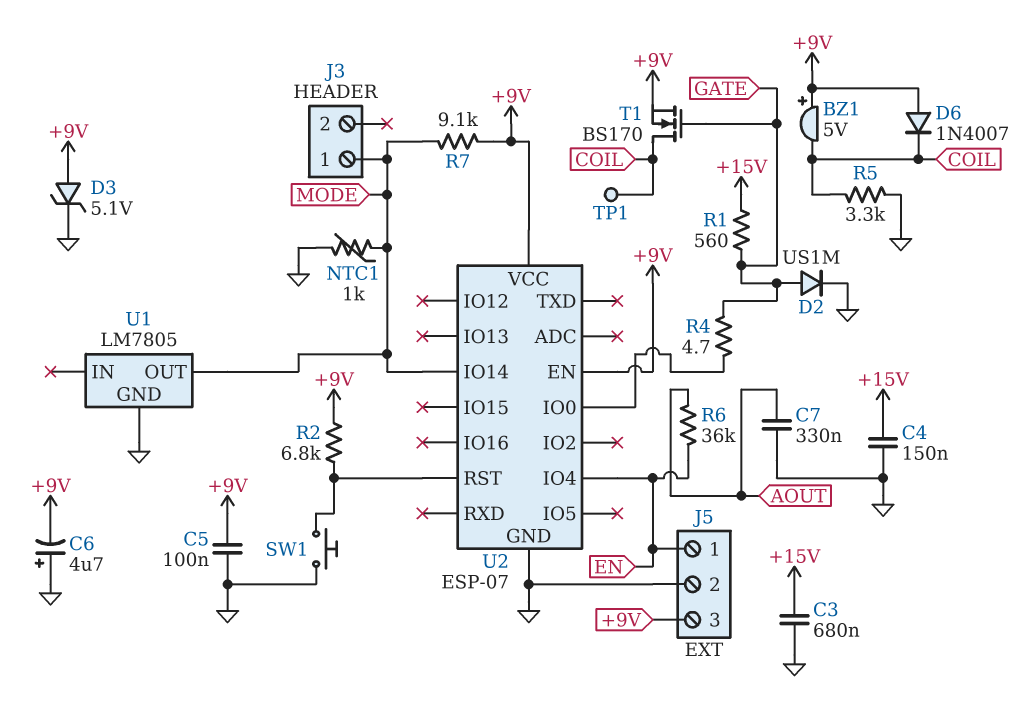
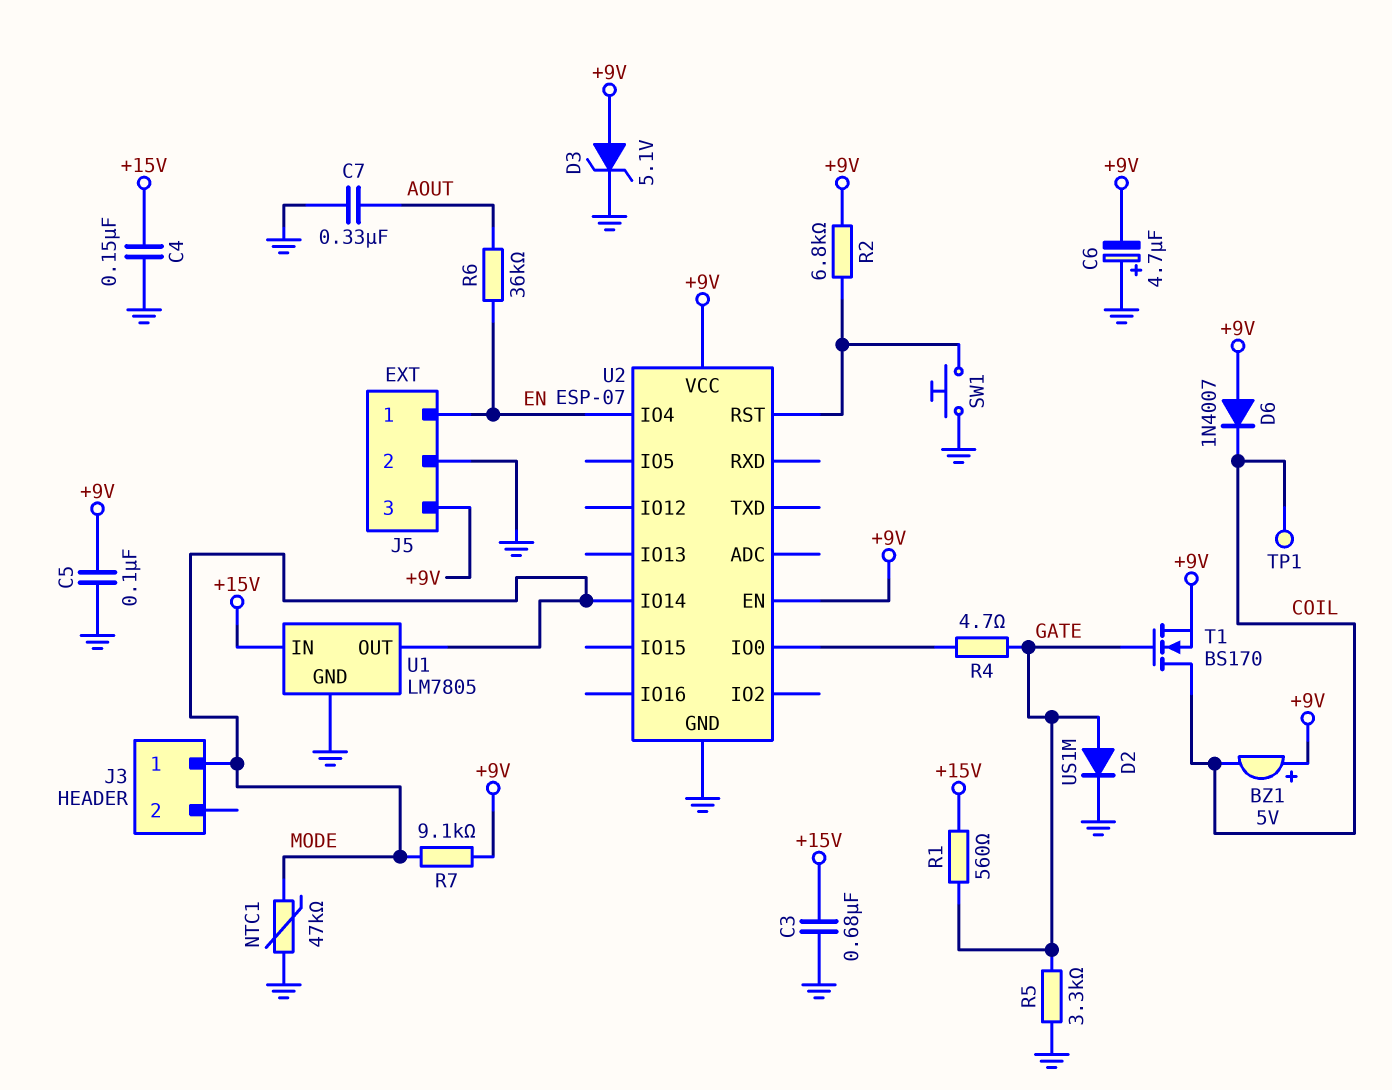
NTC1: 1k (GND, MODE) -> 47k (GND, MODE)
R5: 3.3k (COIL, GND) -> 3.3k (GATE, GND)
U1 pin IN: none -> +15V

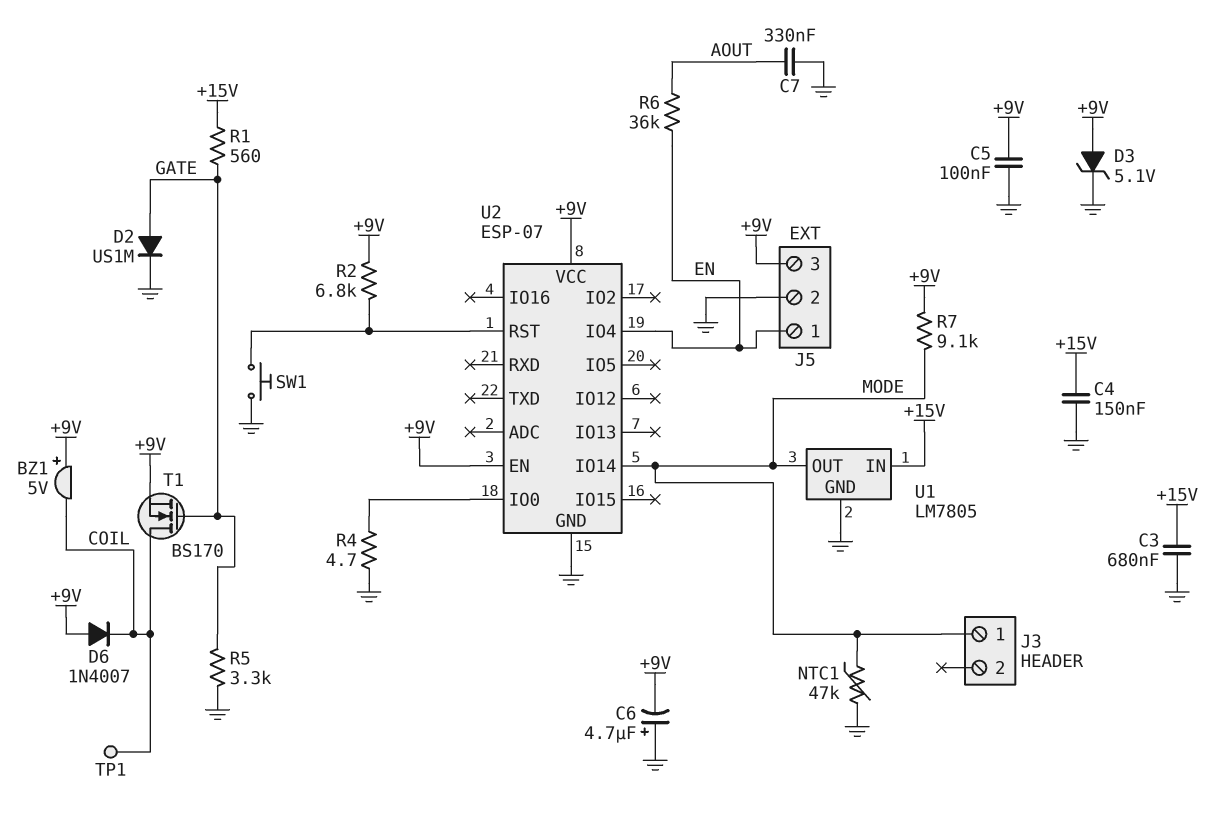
R4: 4.7 (GATE, U2/IO0) -> 4.7 (GND, U2/IO0)

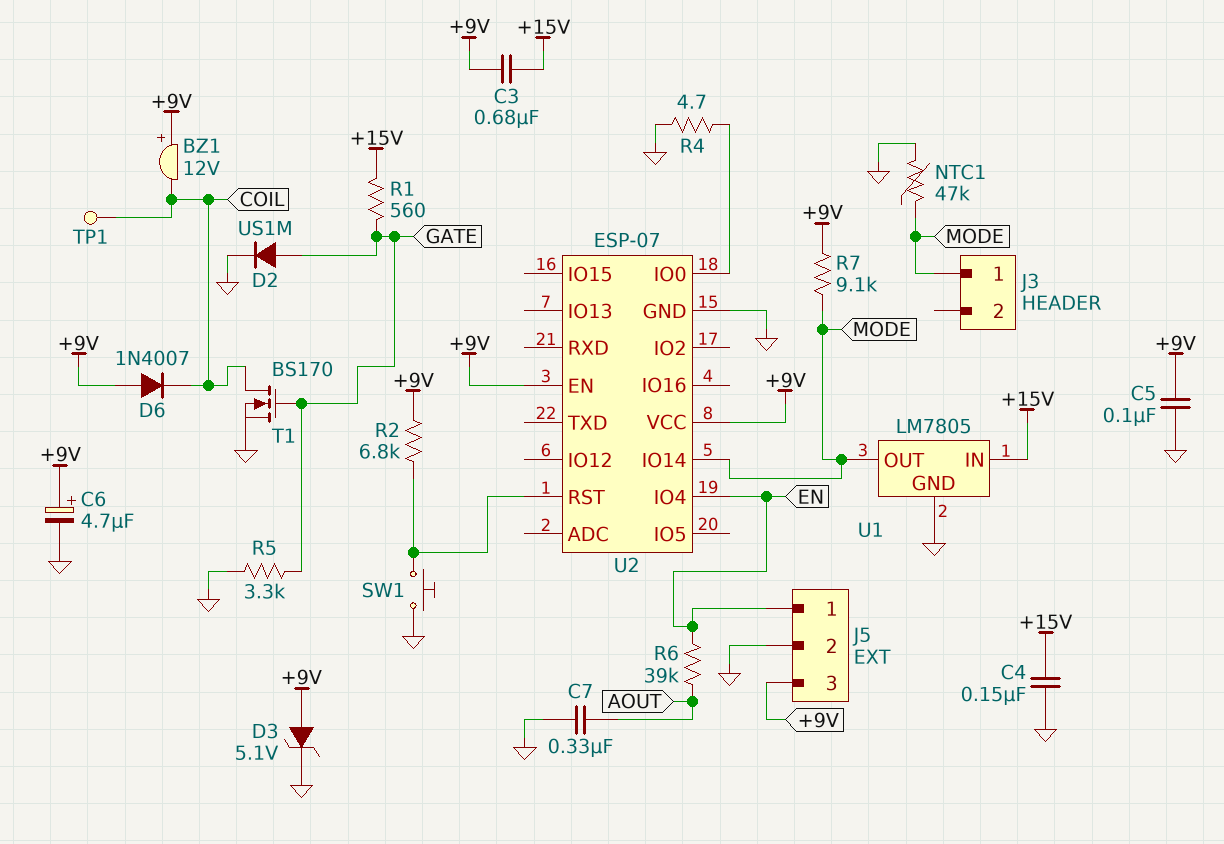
BZ1: buzzer 5V (plus +9V, minus COIL) -> buzzer 12V (plus +9V, minus COIL)
C3: 680nF (+15V, GND) -> 680nF (+9V, +15V)
C6: 4.7uF (plus GND, minus +9V) -> 4.7uF (plus +9V, minus GND)
R6: 36k (AOUT, EN) -> 39k (AOUT, EN)
T1: NMOS BS170 (G GATE, D COIL, S +9V) -> NMOS BS170 (G GATE, D COIL, S GND)

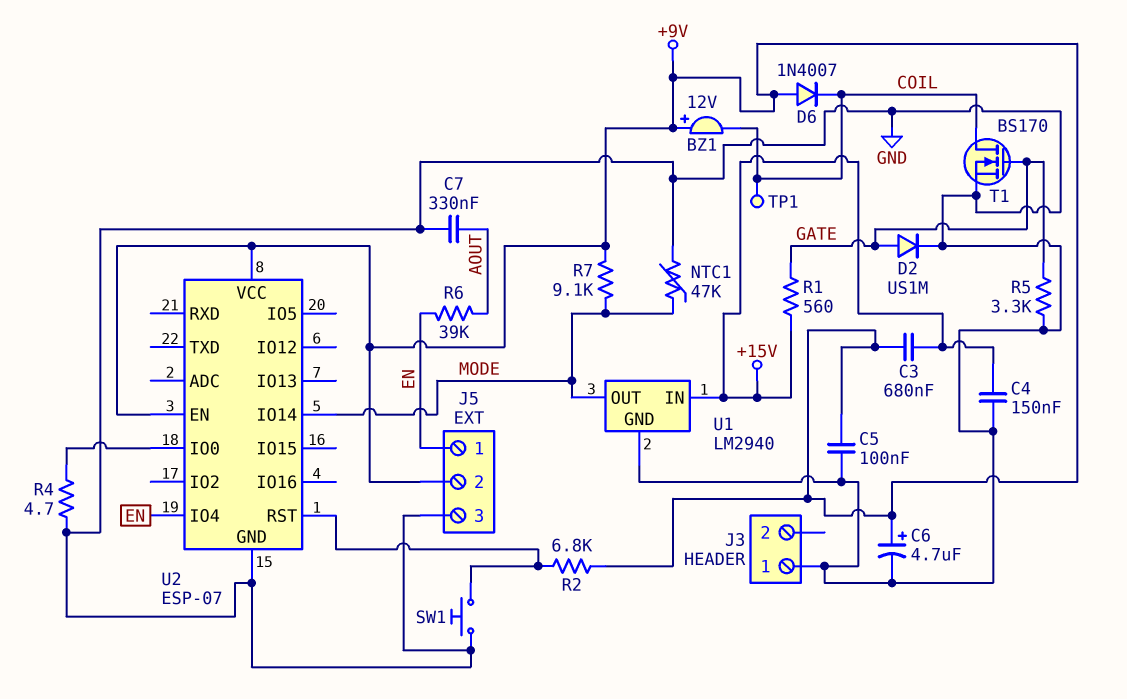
D3: zener 5.1V (A +9V, K GND) -> none
J3 pin 1: MODE -> GND
J5 pin 2: GND -> +9V
J5 pin 3: +9V -> GND
U1: LM7805 -> LM2940

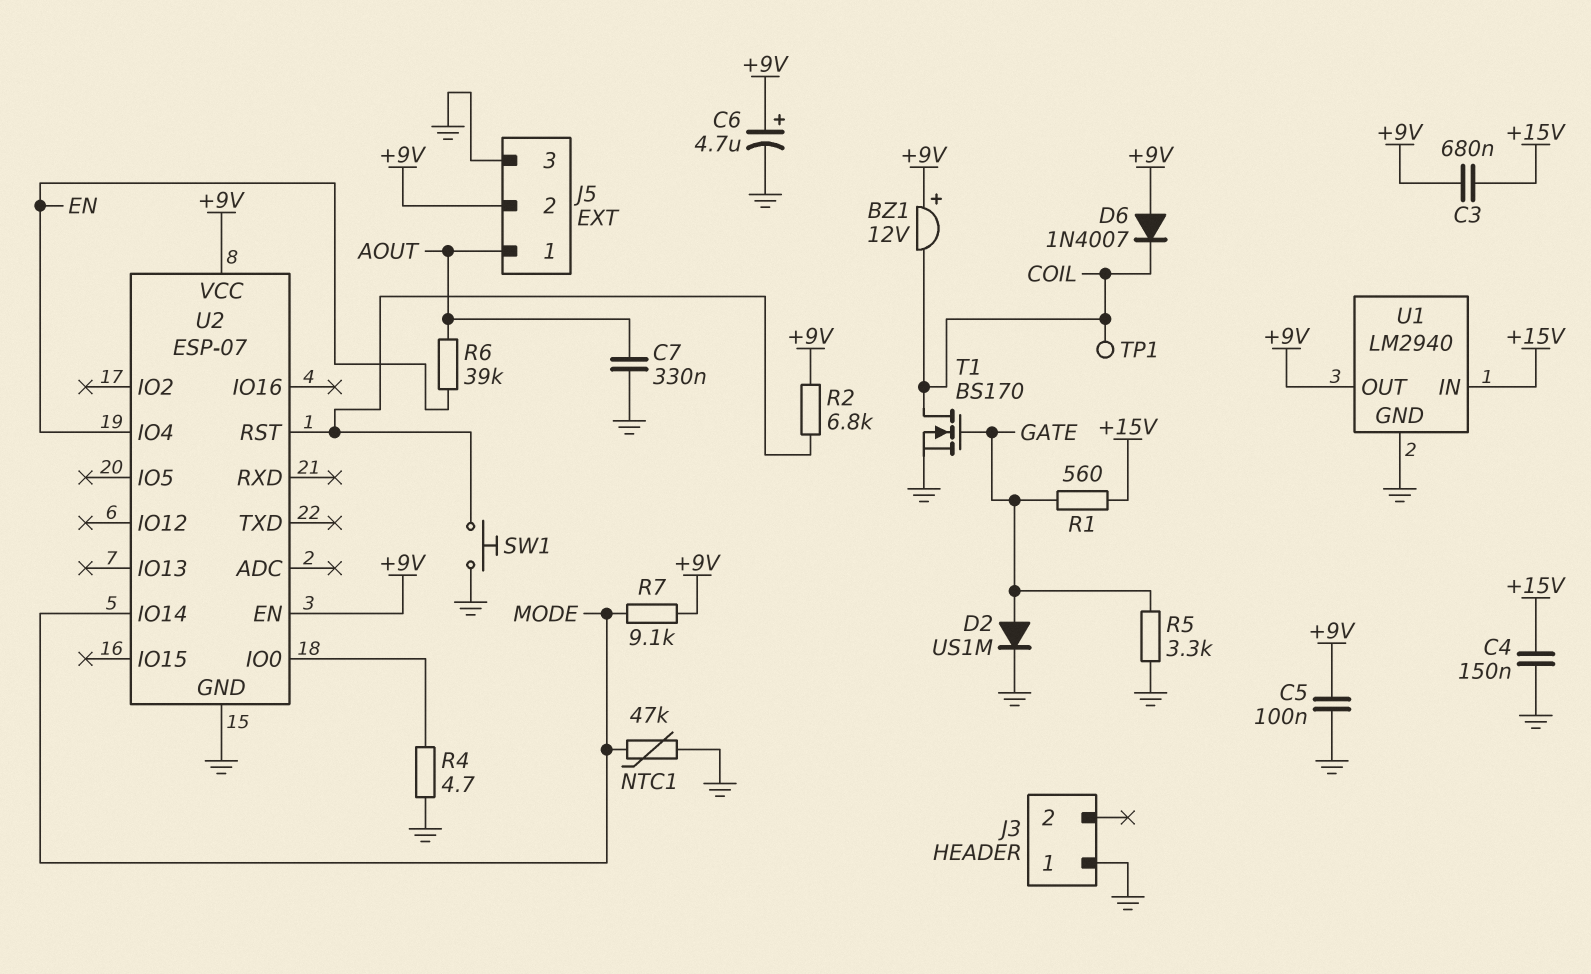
J5 pin 1: EN -> AOUT
U1 pin OUT: MODE -> +9V

